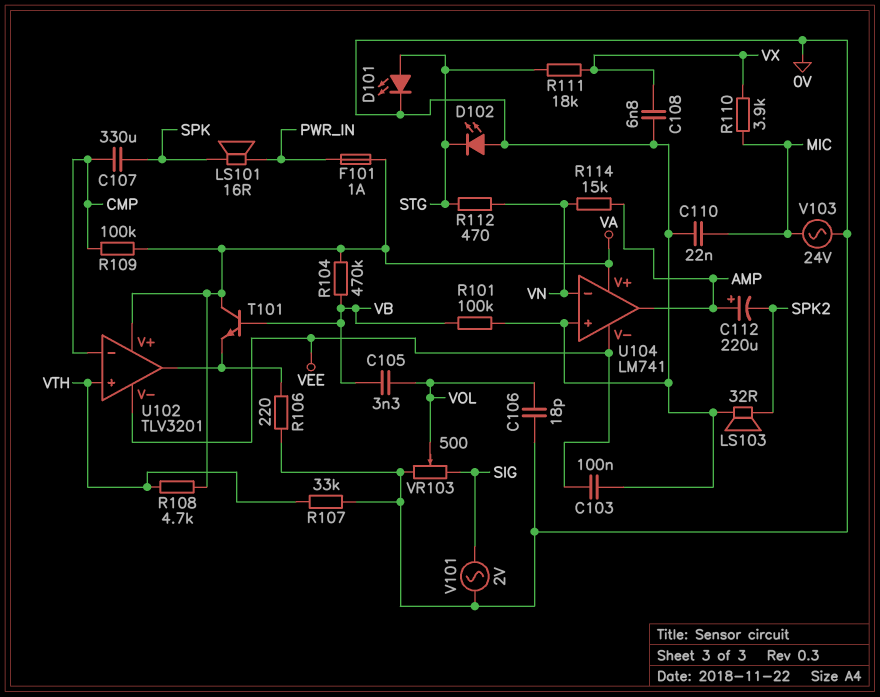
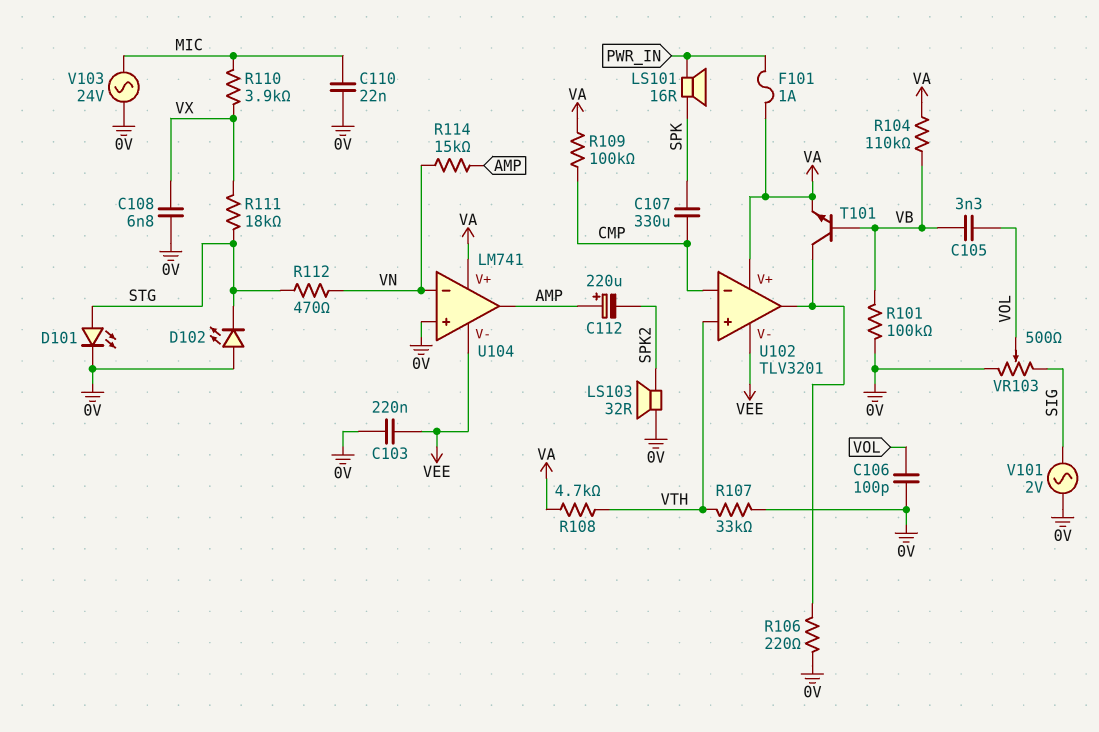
C103: 100nF (0V, VEE) -> 220nF (0V, VEE)
C106: 18pF (0V, VOL) -> 100pF (0V, VOL)
R104: 470k (VA, VB) -> 110k (VA, VB)
T101: NPN (B VB, C VA, E U102/out) -> NPN (B VB, C U102/out, E VA)

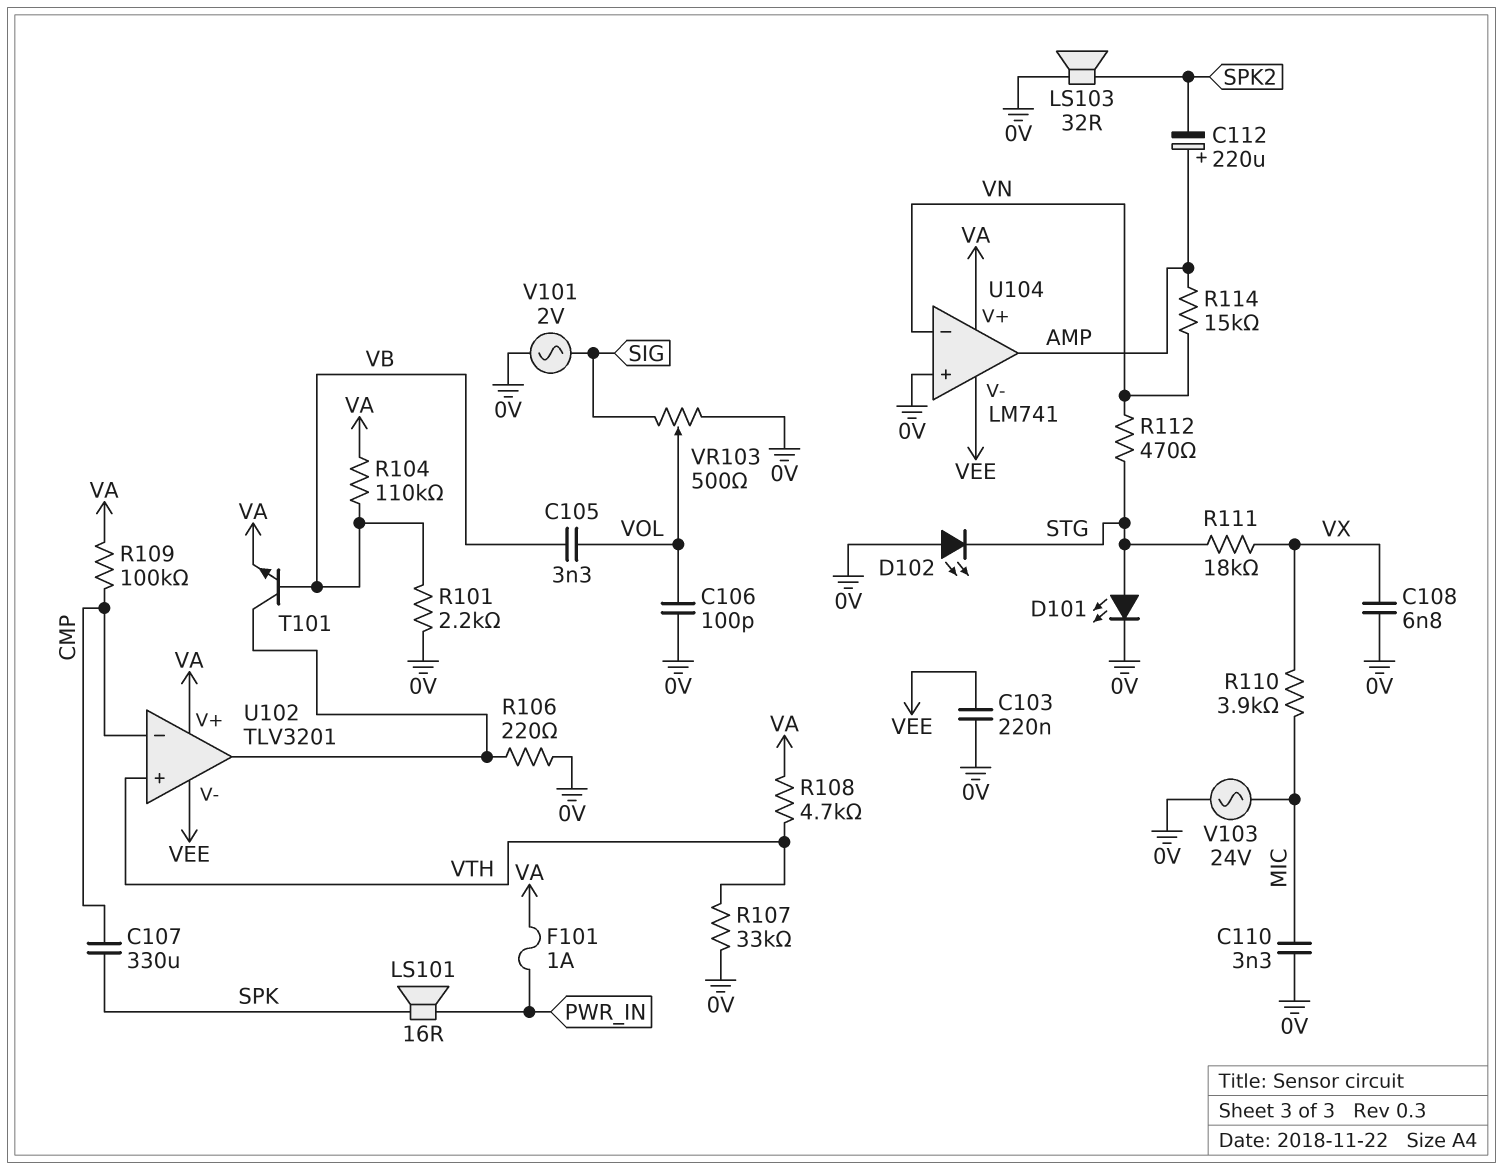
C110: 22nF (0V, MIC) -> 3.3nF (0V, MIC)
R101: 100k (0V, VB) -> 2.2k (0V, VB)

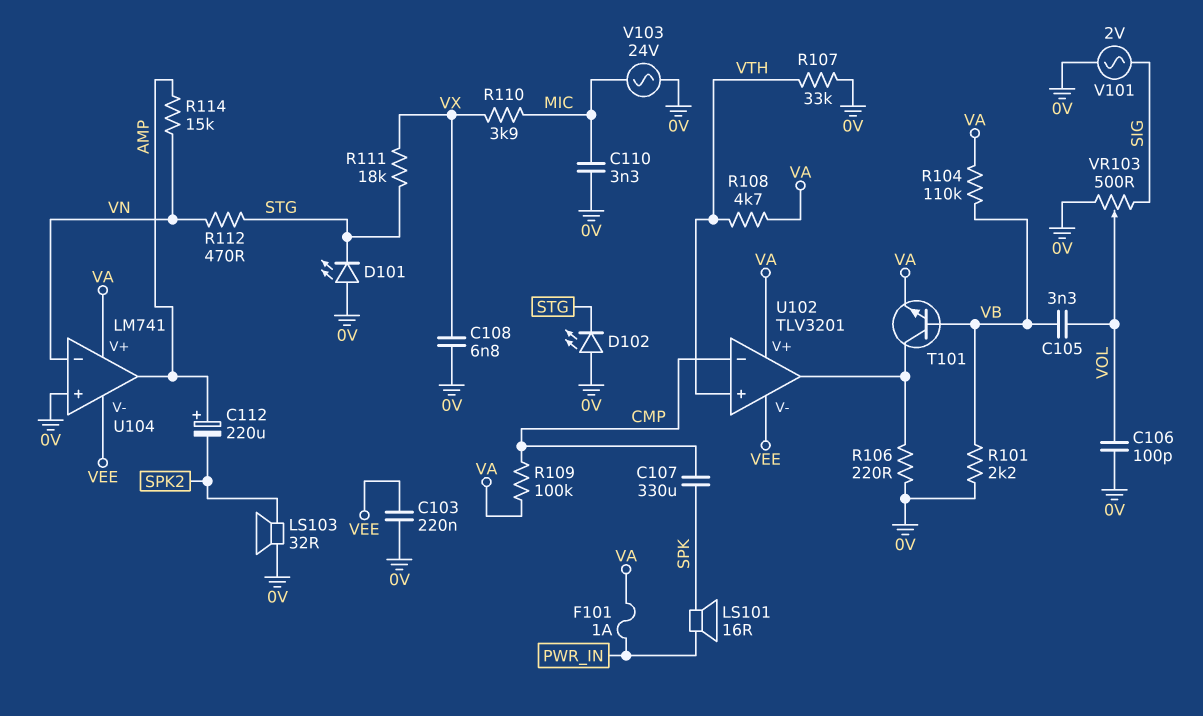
D101: LED (A STG, K 0V) -> LED (A 0V, K STG)

